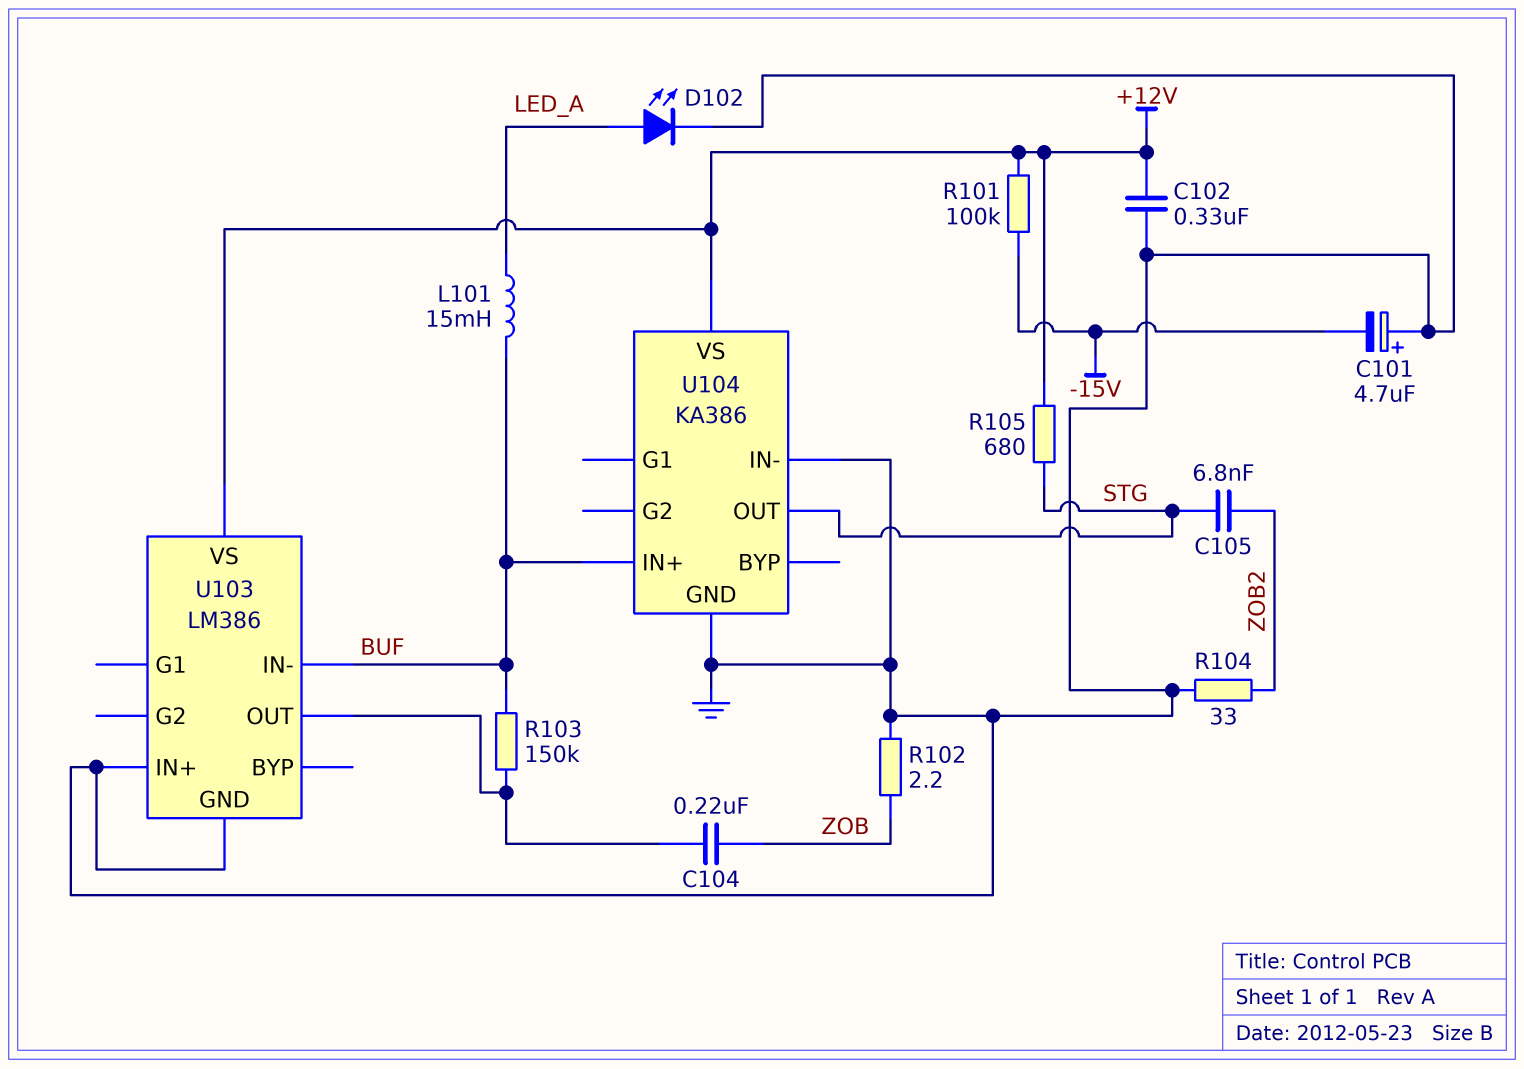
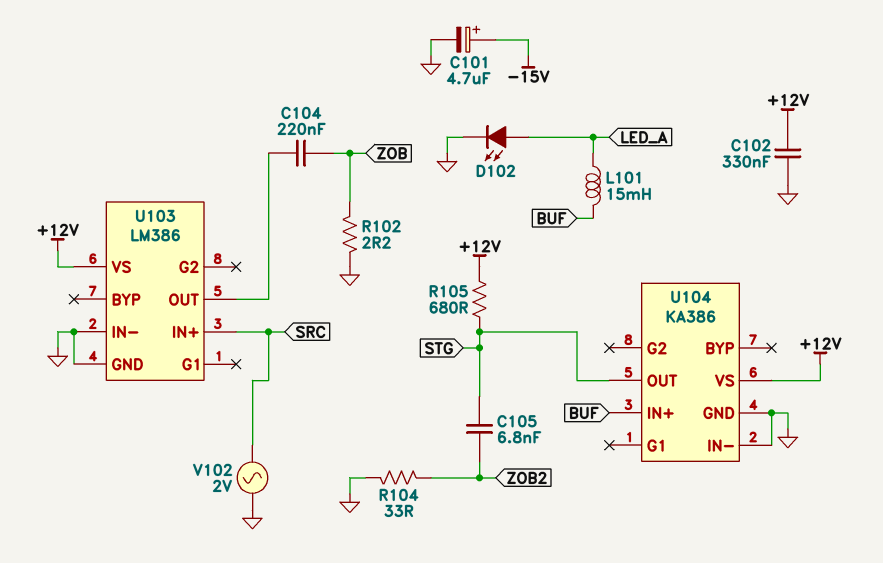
C101: 4.7uF (plus GND, minus -15V) -> 4.7uF (plus -15V, minus GND)
R101: 100k (+12V, -15V) -> none
R103: 150k (BUF, U103/OUT) -> none
U103 pin IN+: GND -> SRC
U103 pin IN-: BUF -> GND
V102: none -> AC 2V (GND, SRC)

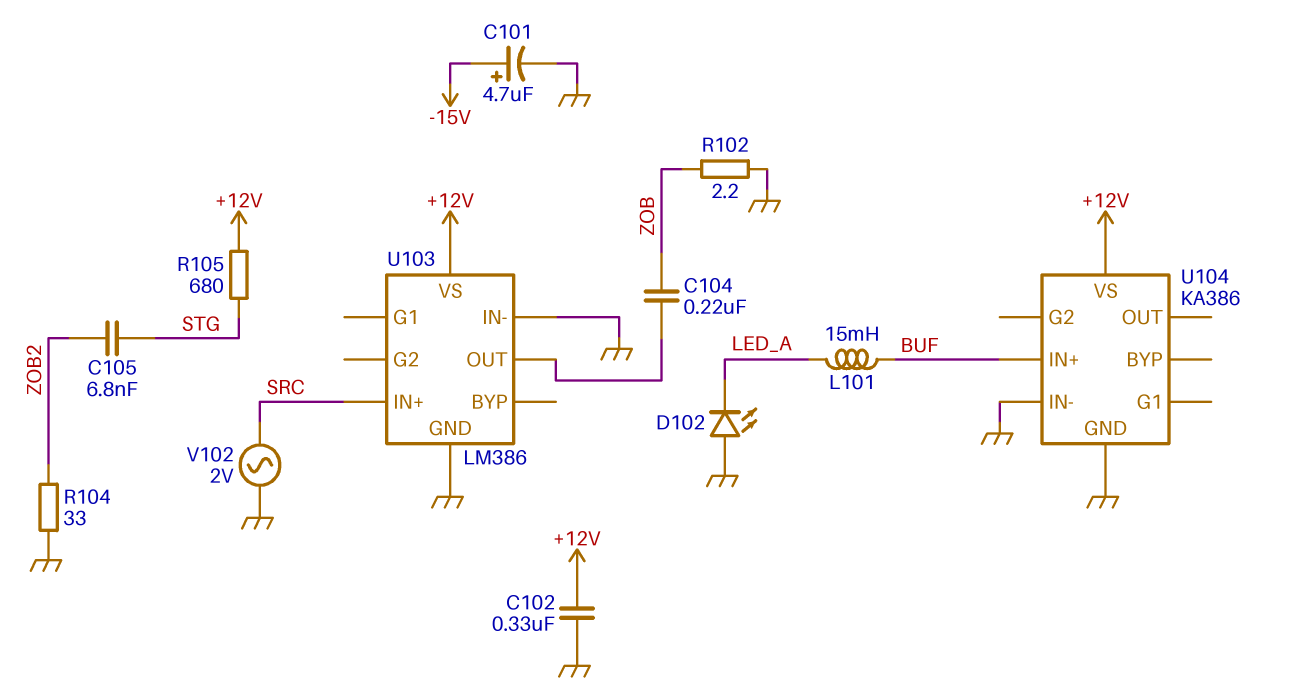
D102: LED (A LED_A, K GND) -> LED (A GND, K LED_A)
U104 pin OUT: STG -> none

